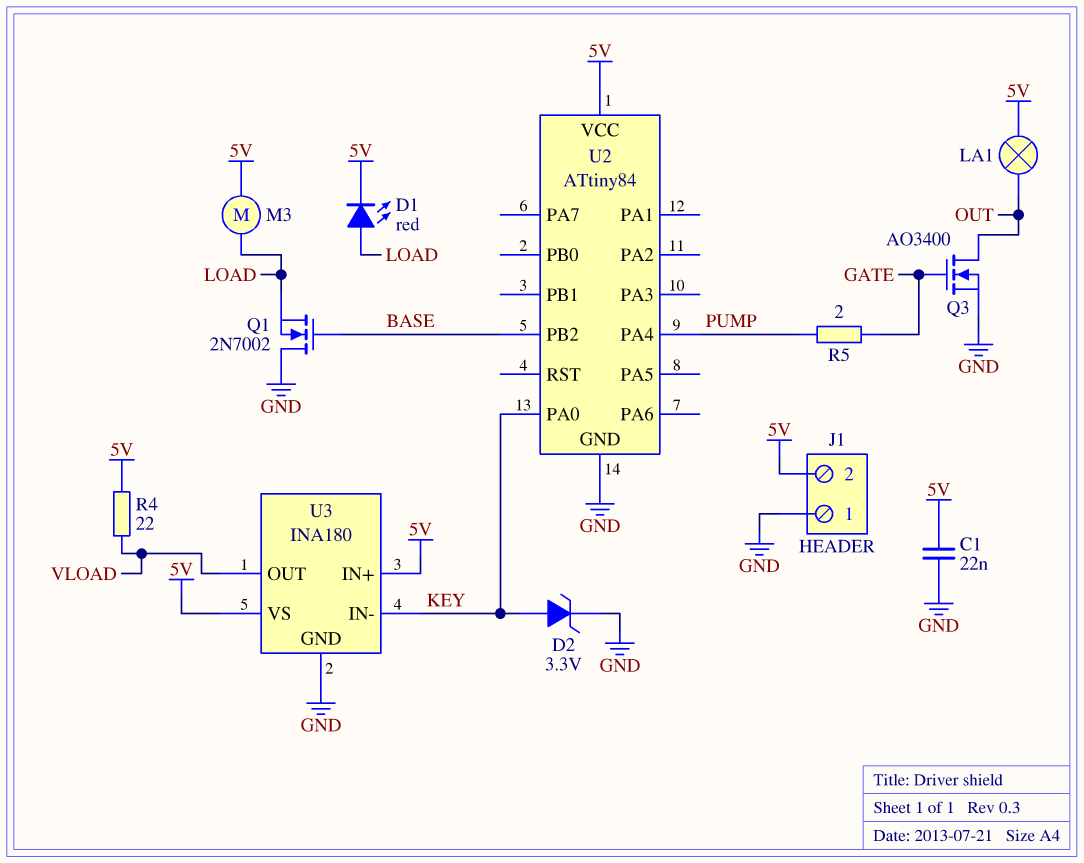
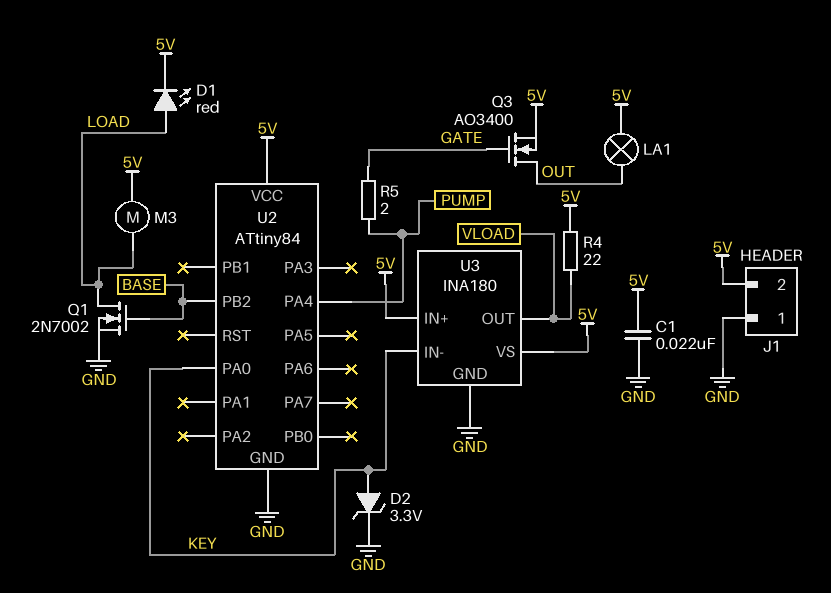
Q1: NMOS 2N7002 (G BASE, D GND, S LOAD) -> NMOS 2N7002 (G BASE, D LOAD, S GND)
Q3: NMOS AO3400 (G GATE, D OUT, S GND) -> NMOS AO3400 (G GATE, D OUT, S 5V)

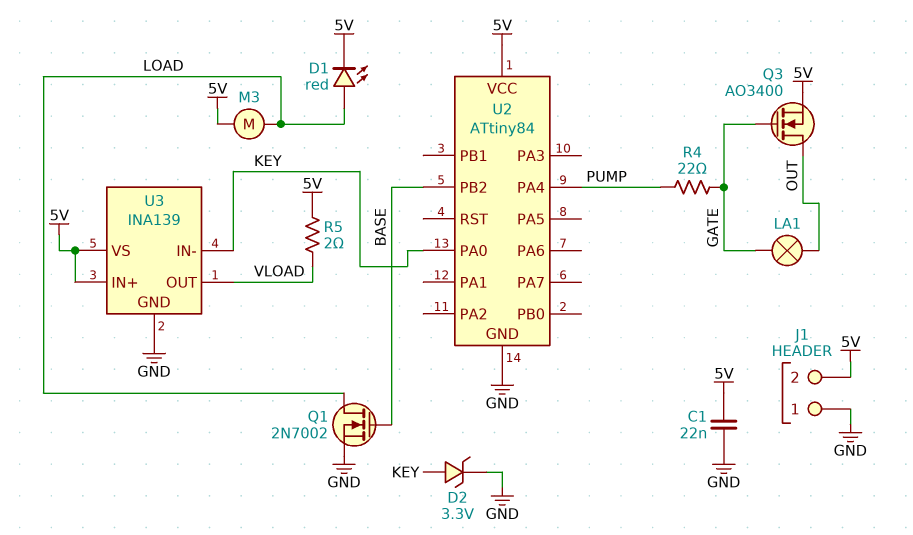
LA1: lamp (5V, OUT) -> lamp (GATE, OUT)
R4: 22 (5V, VLOAD) -> 22 (GATE, PUMP)
R5: 2 (GATE, PUMP) -> 2 (5V, VLOAD)
U3: INA180 -> INA139

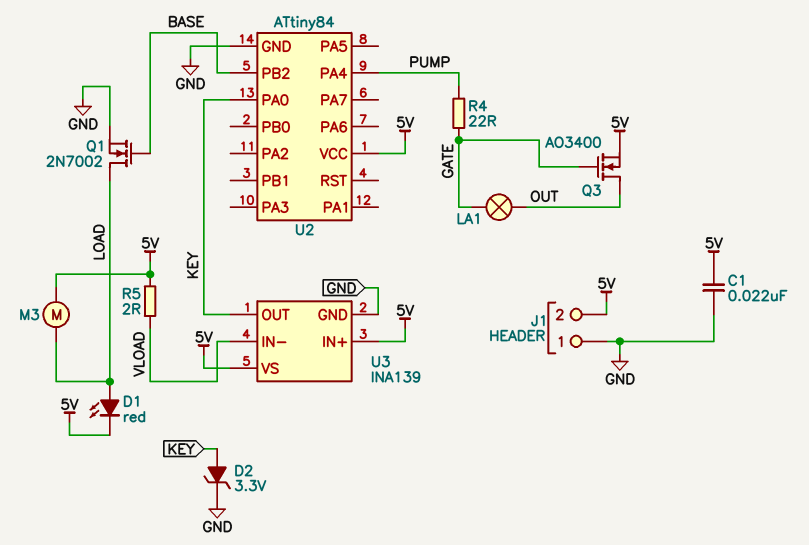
U3 pin IN-: KEY -> VLOAD
U3 pin OUT: VLOAD -> KEY

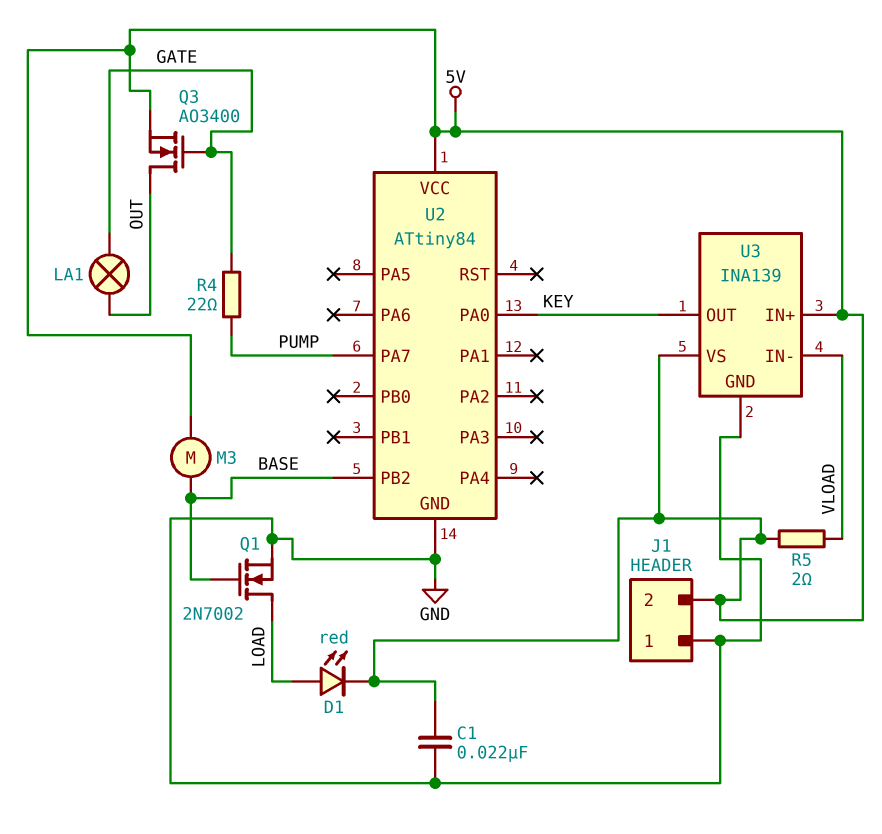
D2: zener 3.3V (A KEY, K GND) -> none
M3: motor (5V, LOAD) -> motor (5V, BASE)
U2 pin PA4: PUMP -> none
U2 pin PA7: none -> PUMP

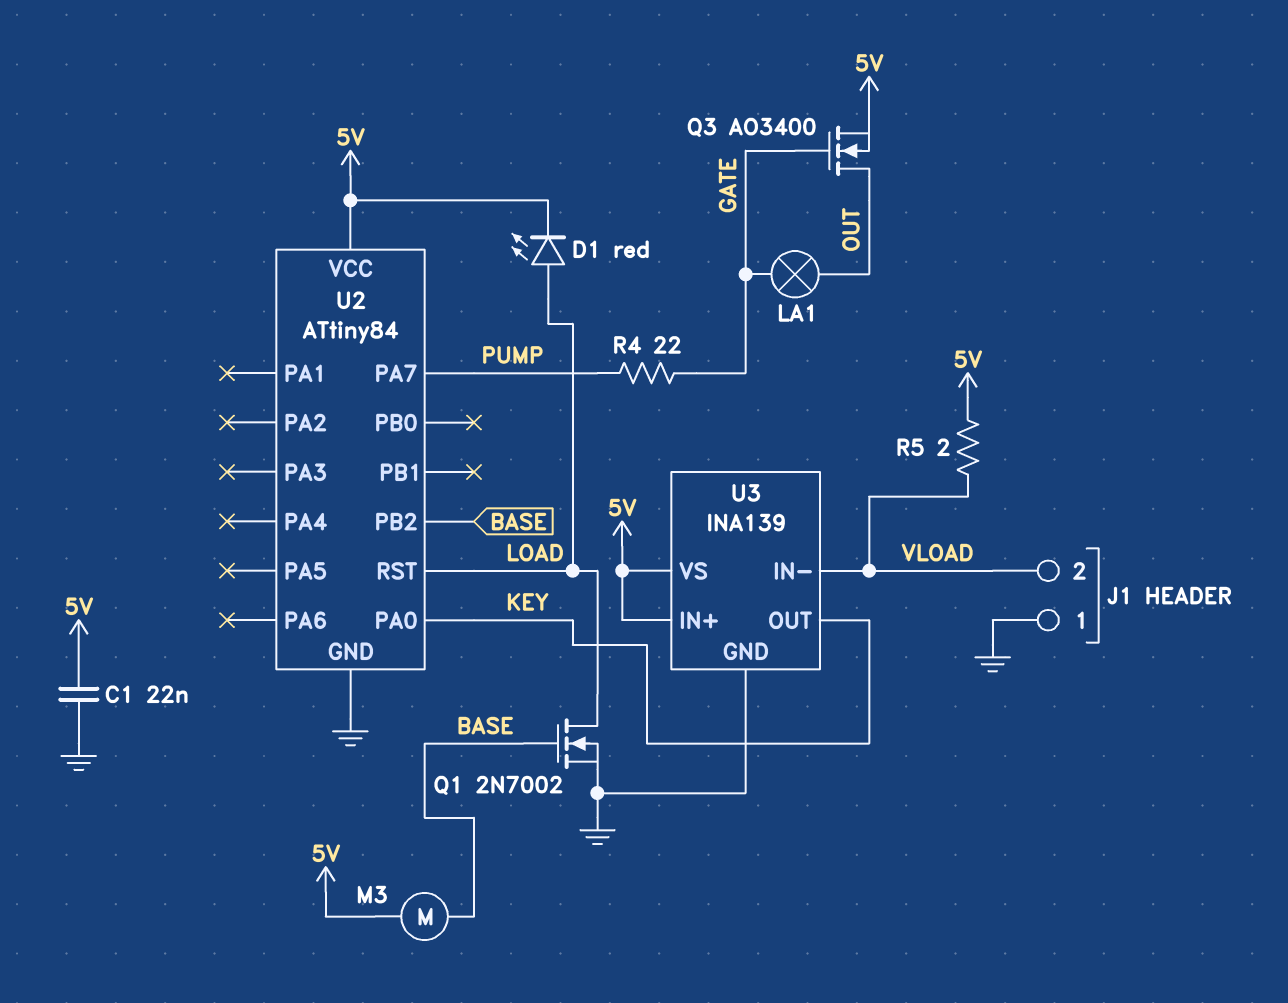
J1 pin 2: 5V -> VLOAD
U2 pin RST: none -> LOAD

